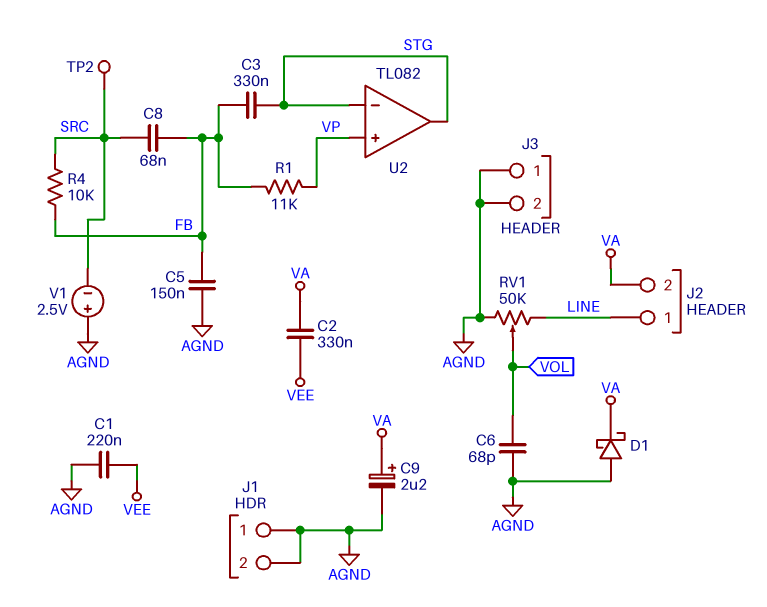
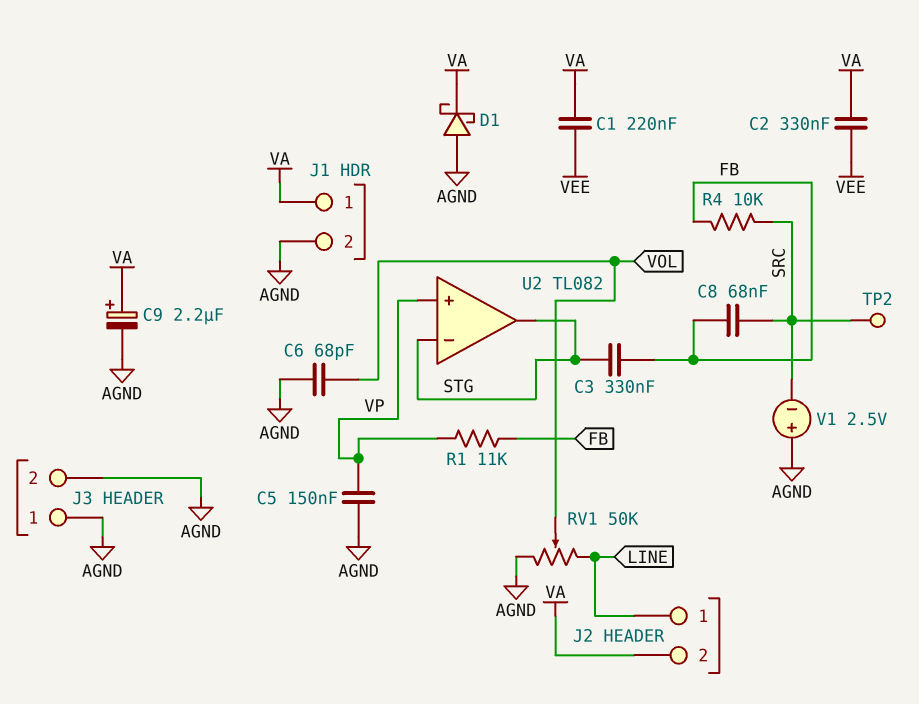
C1: 220nF (AGND, VEE) -> 220nF (VA, VEE)
C5: 150nF (AGND, FB) -> 150nF (AGND, VP)
J1 pin 1: AGND -> VA

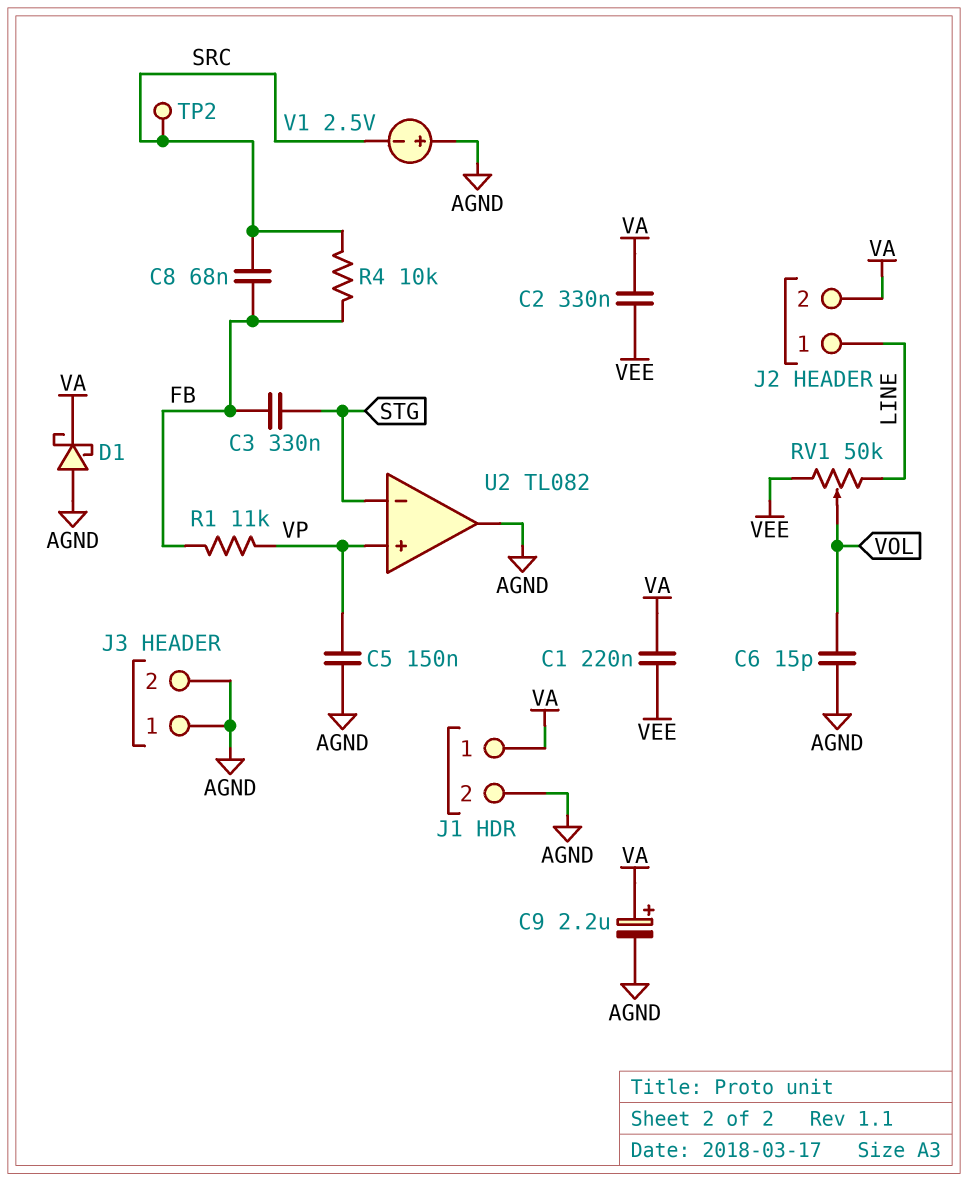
C6: 68pF (AGND, VOL) -> 15pF (AGND, VOL)
RV1: 50k (AGND, LINE, wiper VOL) -> 50k (LINE, VEE, wiper VOL)
U2 pin out: STG -> AGND

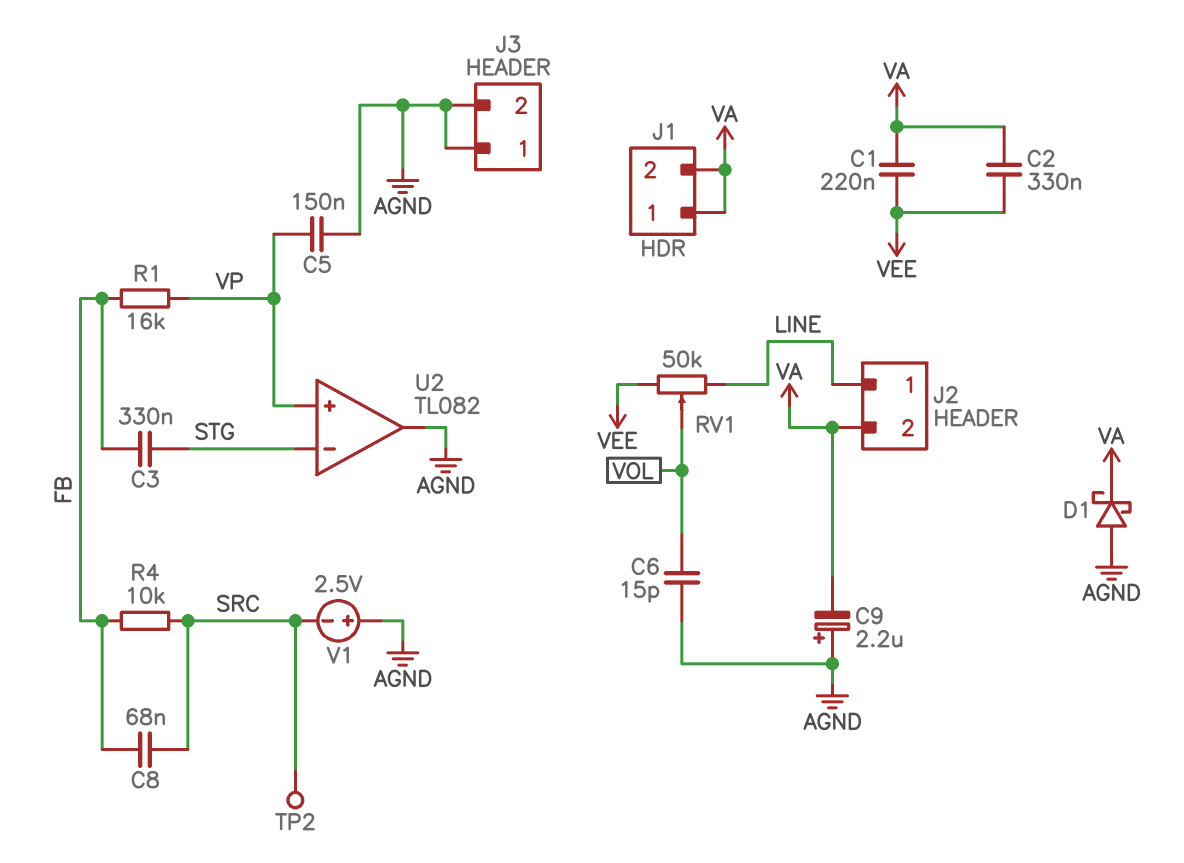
C9: 2.2uF (plus VA, minus AGND) -> 2.2uF (plus AGND, minus VA)
J1 pin 2: AGND -> VA
R1: 11k (FB, VP) -> 16k (FB, VP)

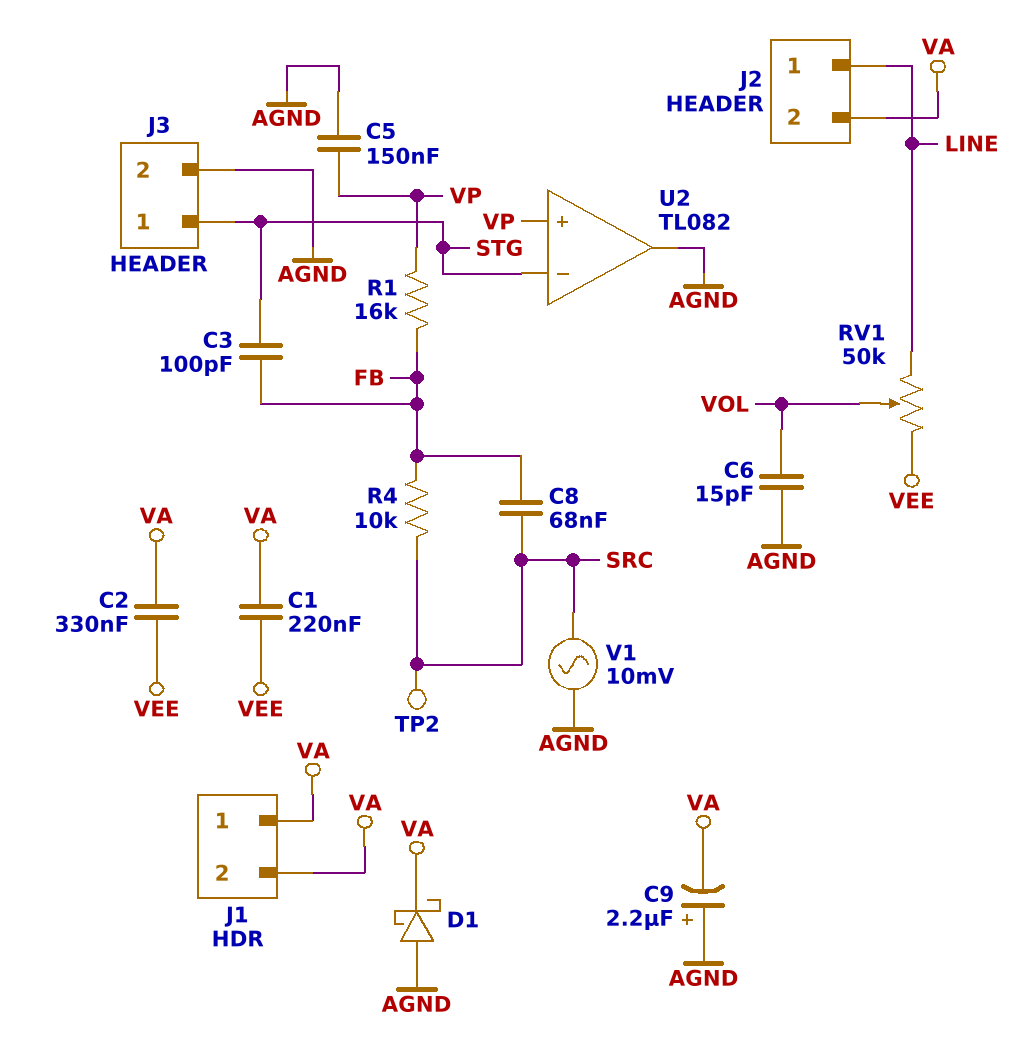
C3: 330nF (FB, STG) -> 100pF (FB, STG)
J3 pin 1: AGND -> STG
V1: 2.5V (plus AGND, minus SRC) -> AC 10mV (AGND, SRC)

